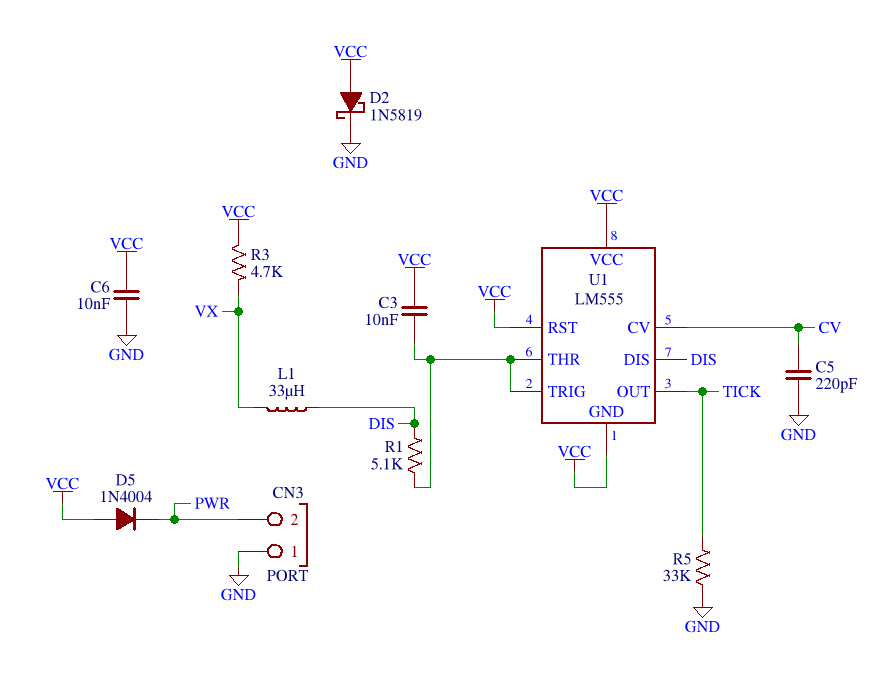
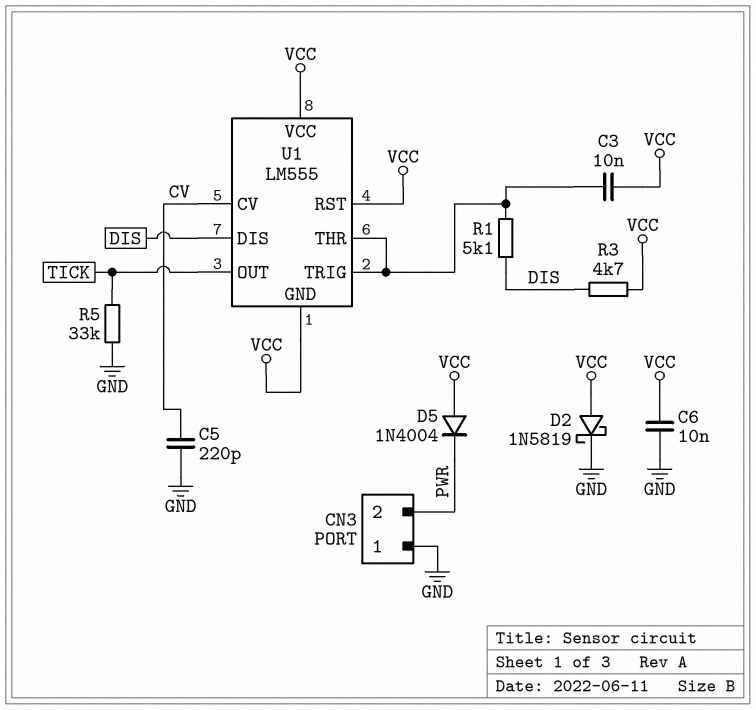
L1: 33uH (DIS, VX) -> none
R3: 4.7k (VCC, VX) -> 4.7k (DIS, VCC)

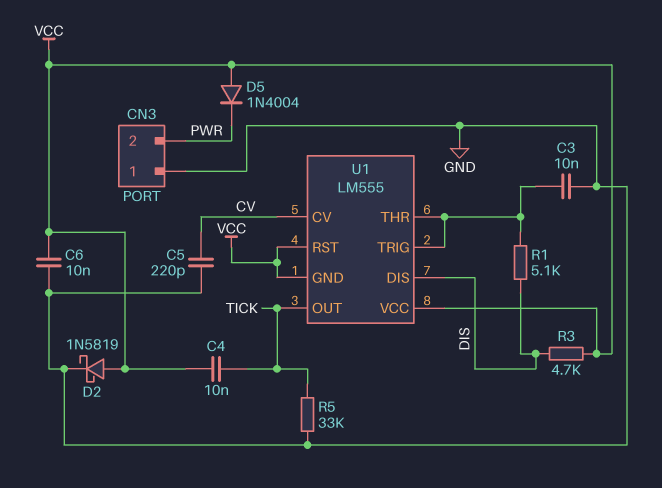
C3: 10nF (U1/THR, VCC) -> 10nF (GND, U1/THR)
C4: none -> 10nF (TICK, VCC)

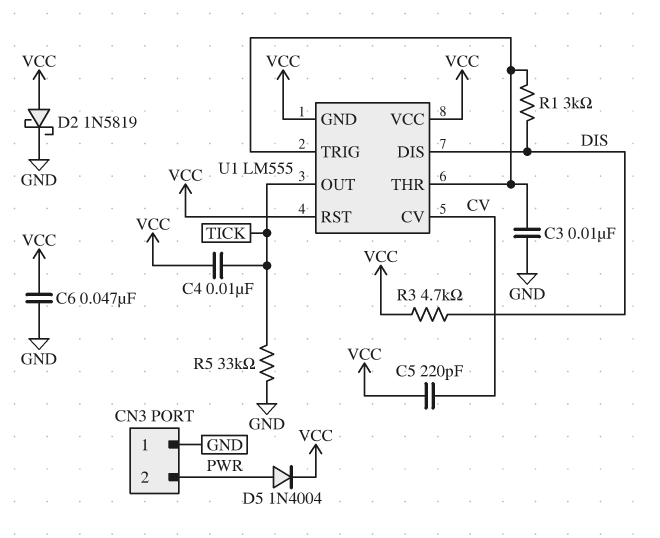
C5: 220pF (CV, GND) -> 220pF (CV, VCC)
C6: 10nF (GND, VCC) -> 47nF (GND, VCC)
D5: diode 1N4004 (A VCC, K PWR) -> diode 1N4004 (A PWR, K VCC)
R1: 5.1k (DIS, U1/THR) -> 3k (DIS, U1/THR)

